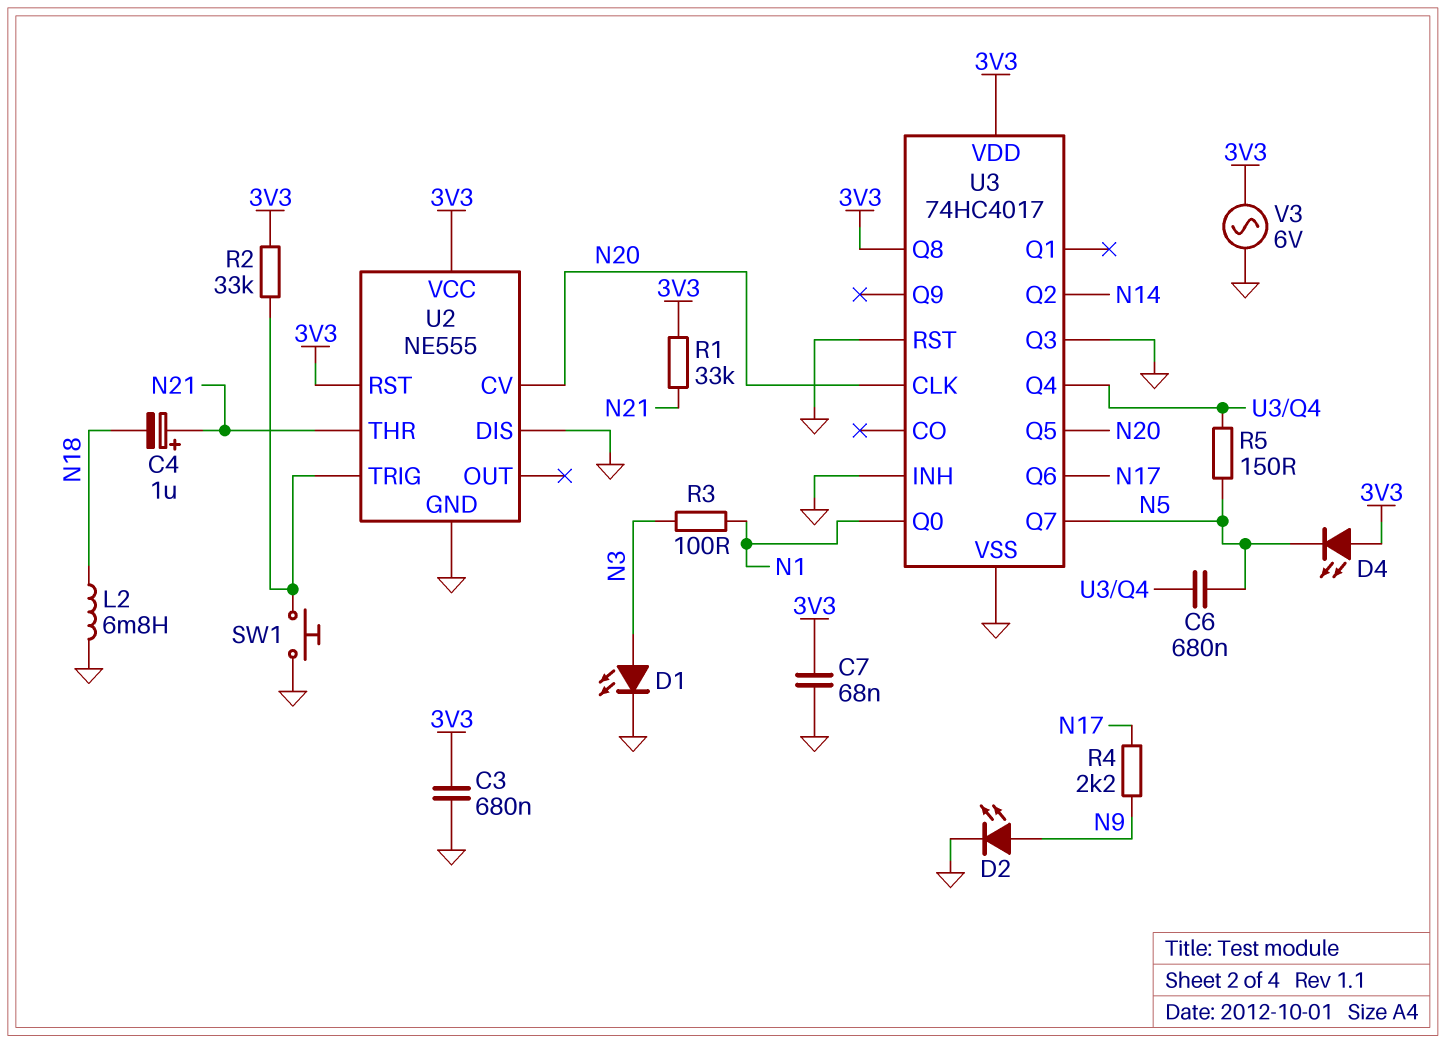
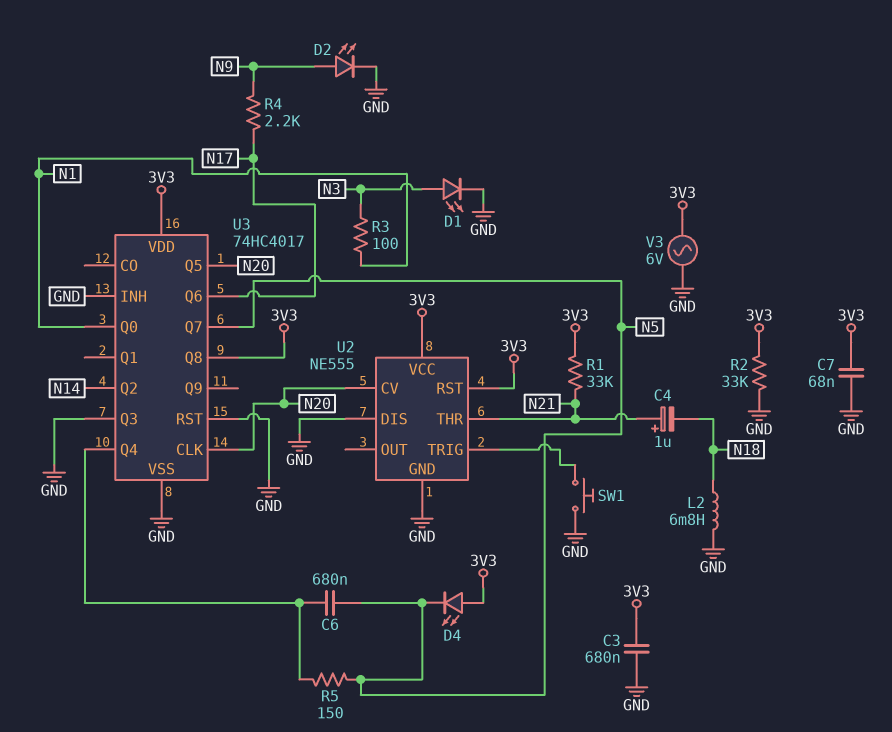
R2: 33k (3V3, U2/TRIG) -> 33k (3V3, GND)

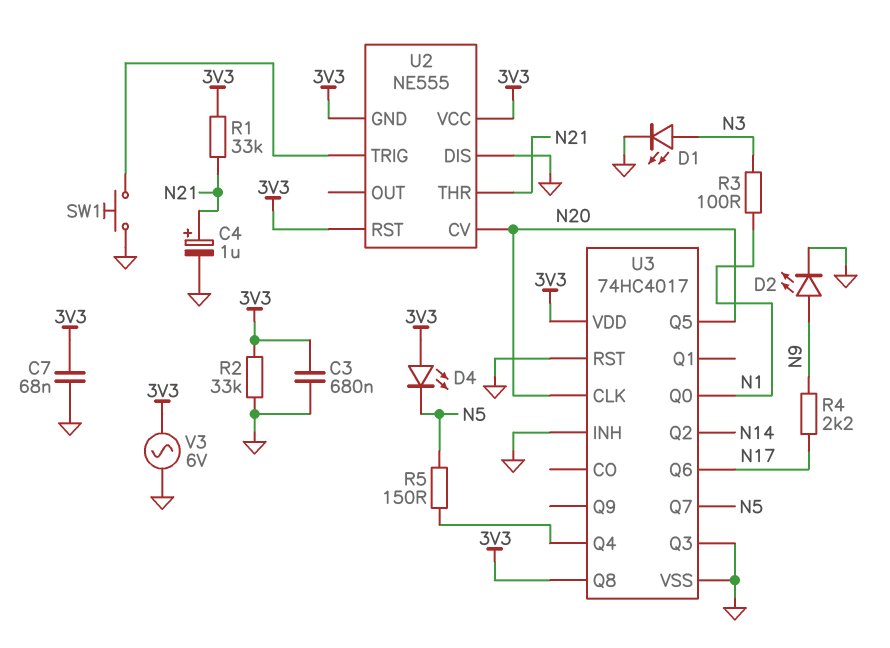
C4: 1uF (plus N21, minus N18) -> 1uF (plus N21, minus GND)
C6: 680nF (N5, U3/Q4) -> none
L2: 6.8mH (GND, N18) -> none
U2 pin GND: GND -> 3V3

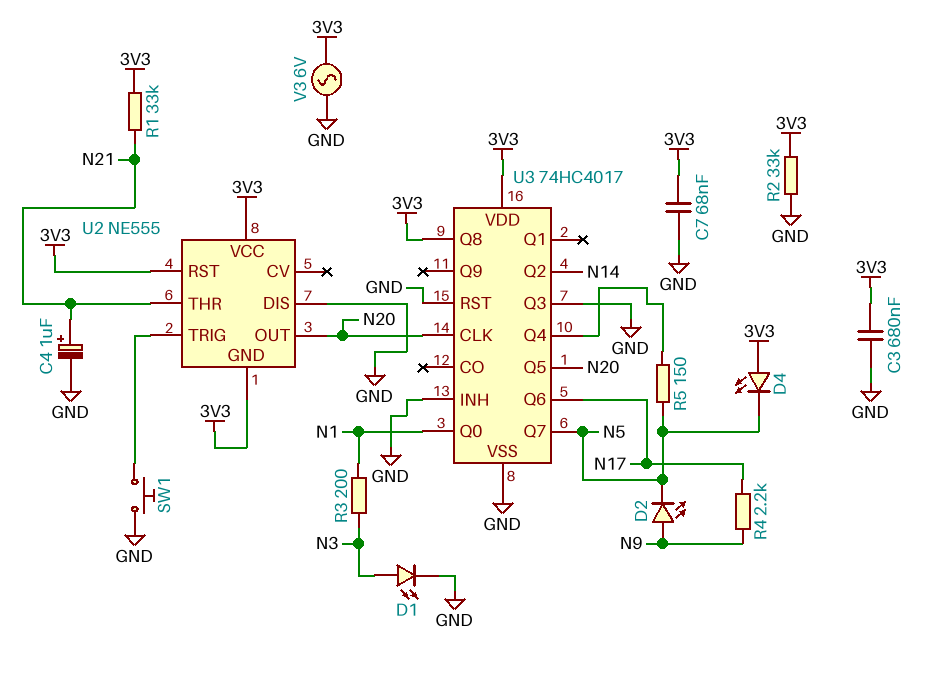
D2: LED (A N9, K GND) -> LED (A N9, K N5)
R3: 100 (N1, N3) -> 200 (N1, N3)
U2 pin CV: N20 -> none
U2 pin OUT: none -> N20

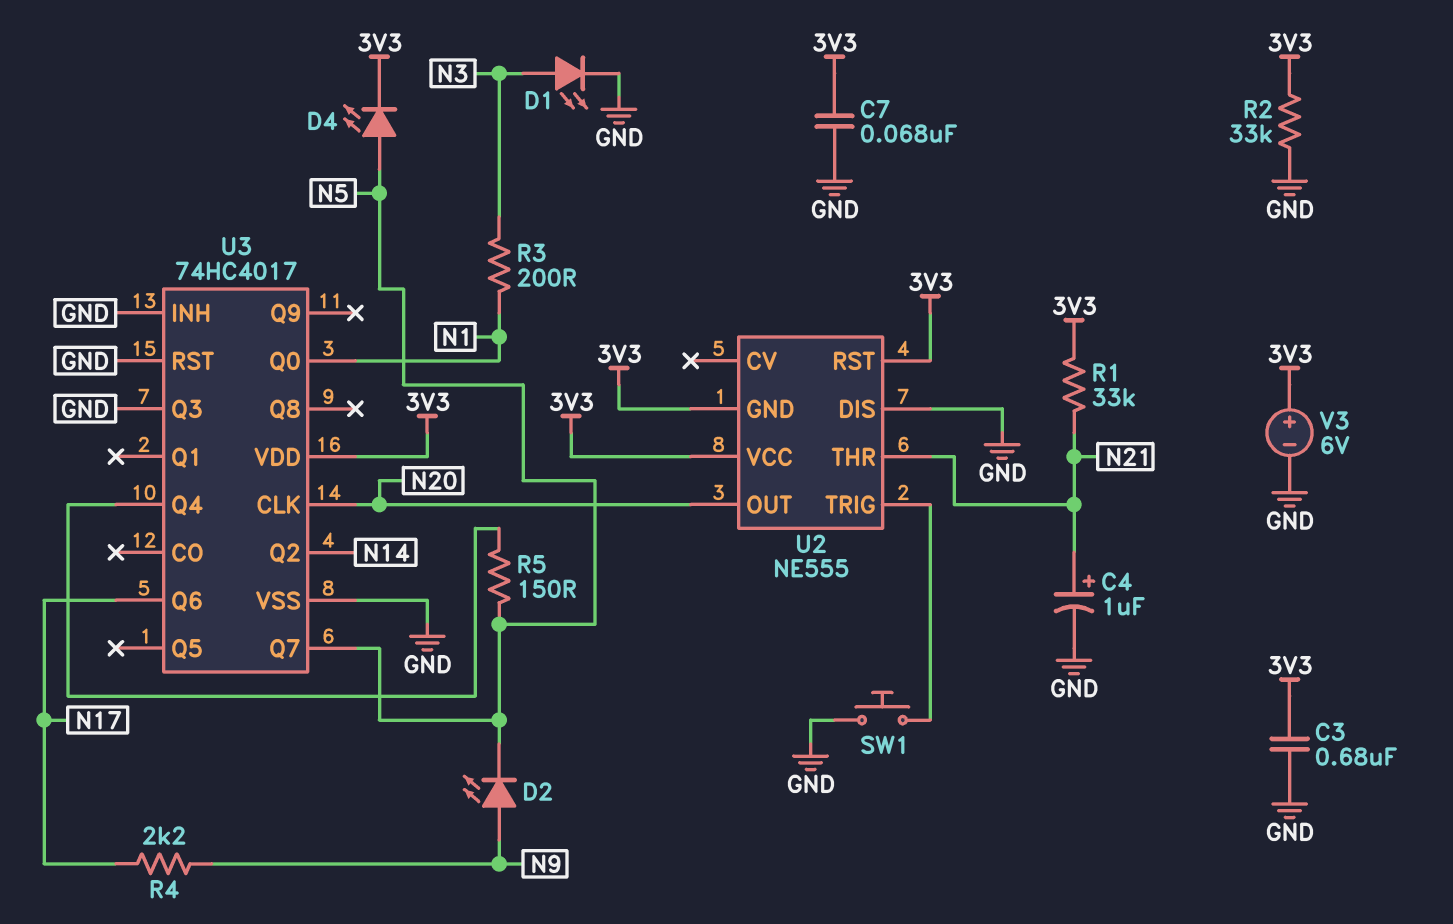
D4: LED (A 3V3, K N5) -> LED (A N5, K 3V3)
U3 pin Q5: N20 -> none
U3 pin Q8: 3V3 -> none
V3: AC 6V (3V3, GND) -> 6V (plus 3V3, minus GND)

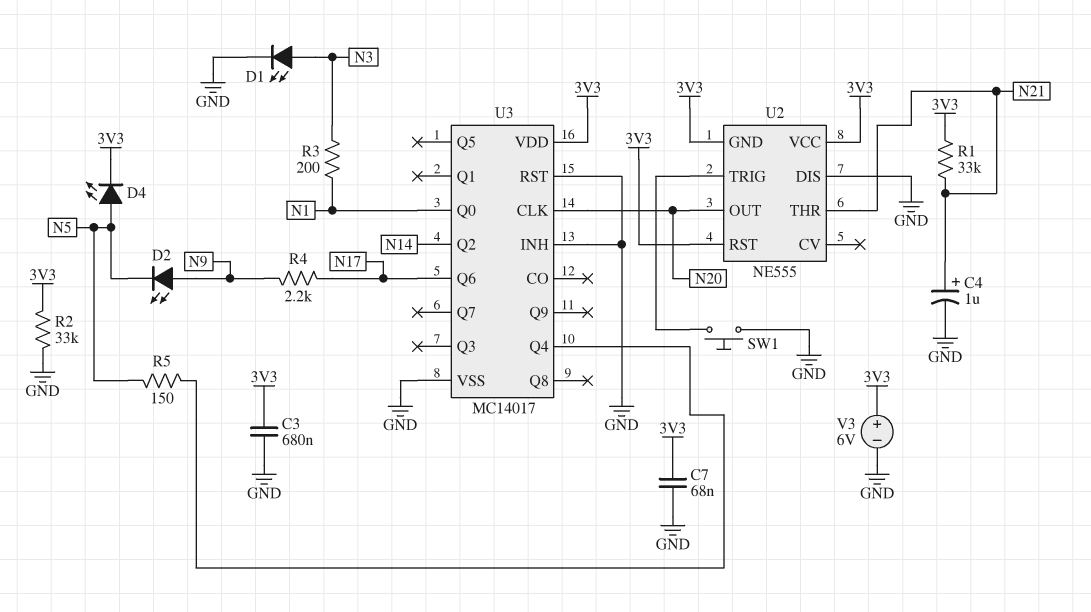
U3: 74HC4017 -> MC14017
U3 pin Q3: GND -> none
U3 pin Q7: N5 -> none

